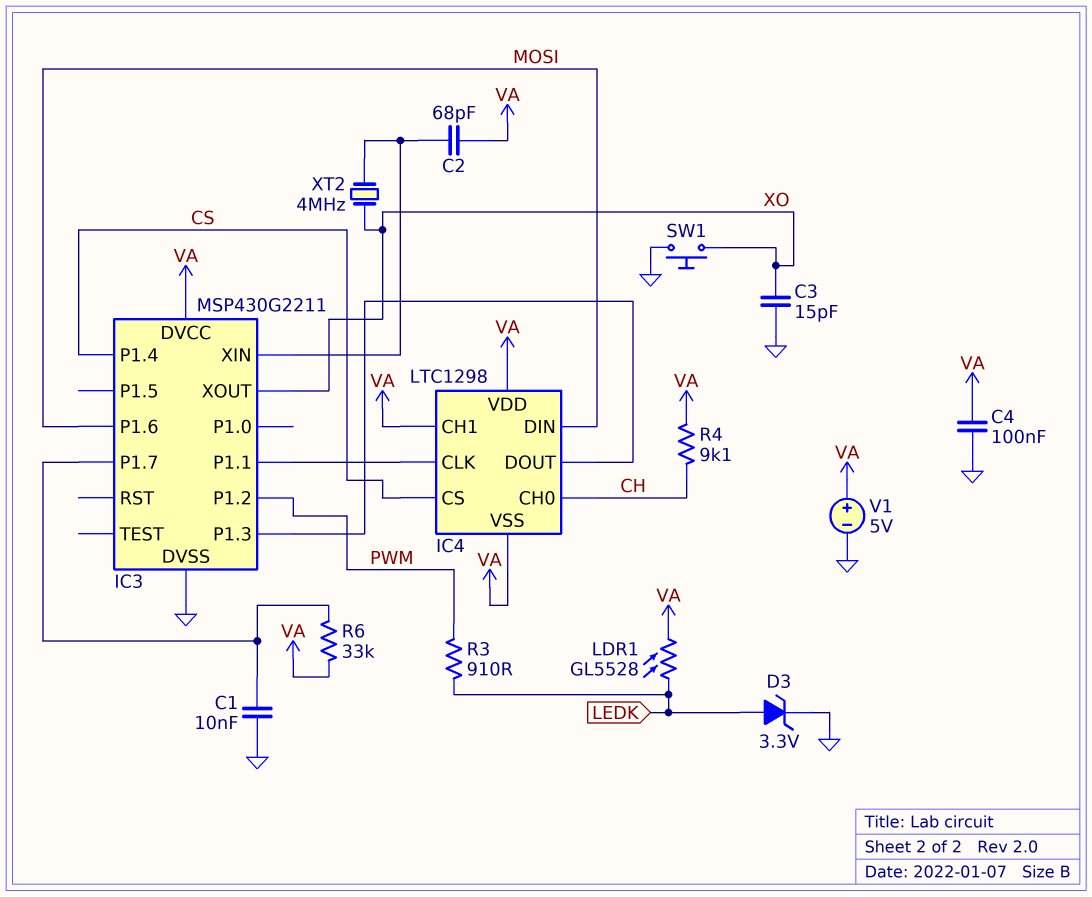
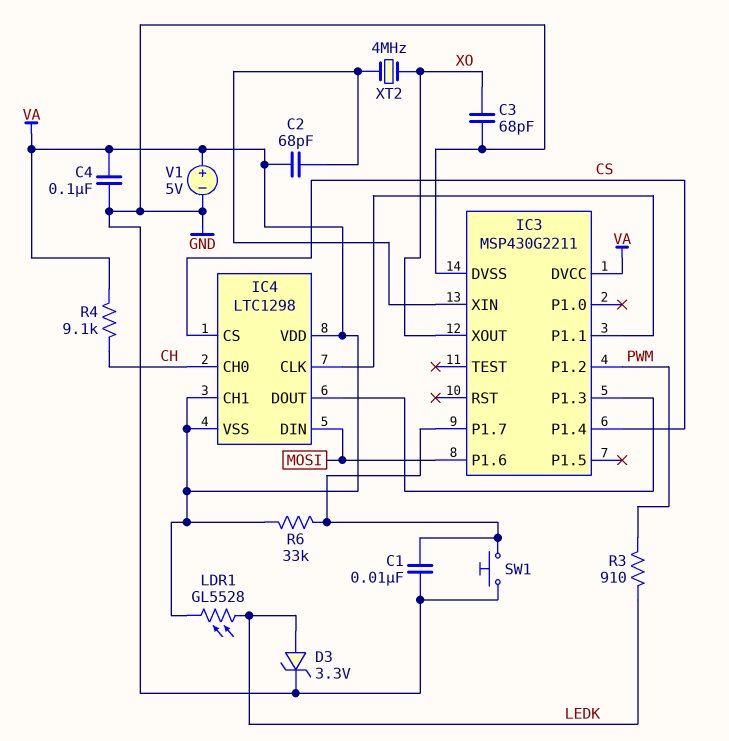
C3: 15pF (GND, XO) -> 68pF (GND, XO)
SW1: button (GND, XO) -> button (GND, IC3/P1.7)

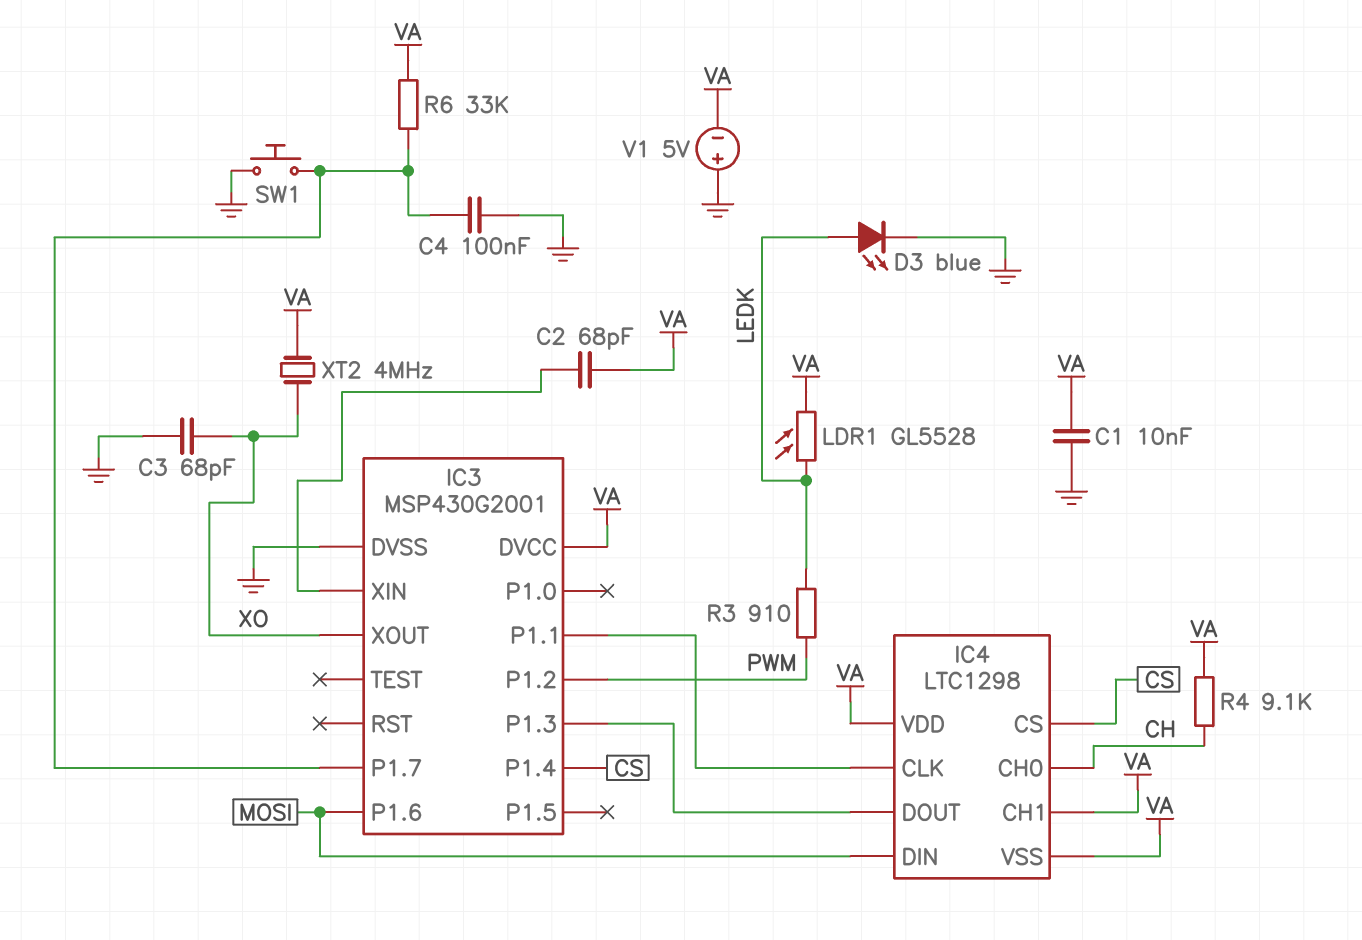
C1: 10nF (GND, IC3/P1.7) -> 10nF (GND, VA)
C4: 100nF (GND, VA) -> 100nF (GND, IC3/P1.7)
D3: zener 3.3V (A LEDK, K GND) -> LED blue (A LEDK, K GND)
IC3: MSP430G2211 -> MSP430G2001
V1: 5V (plus VA, minus GND) -> 5V (plus GND, minus VA)
XT2: 4MHz (IC3/XIN, XO) -> 4MHz (VA, XO)

